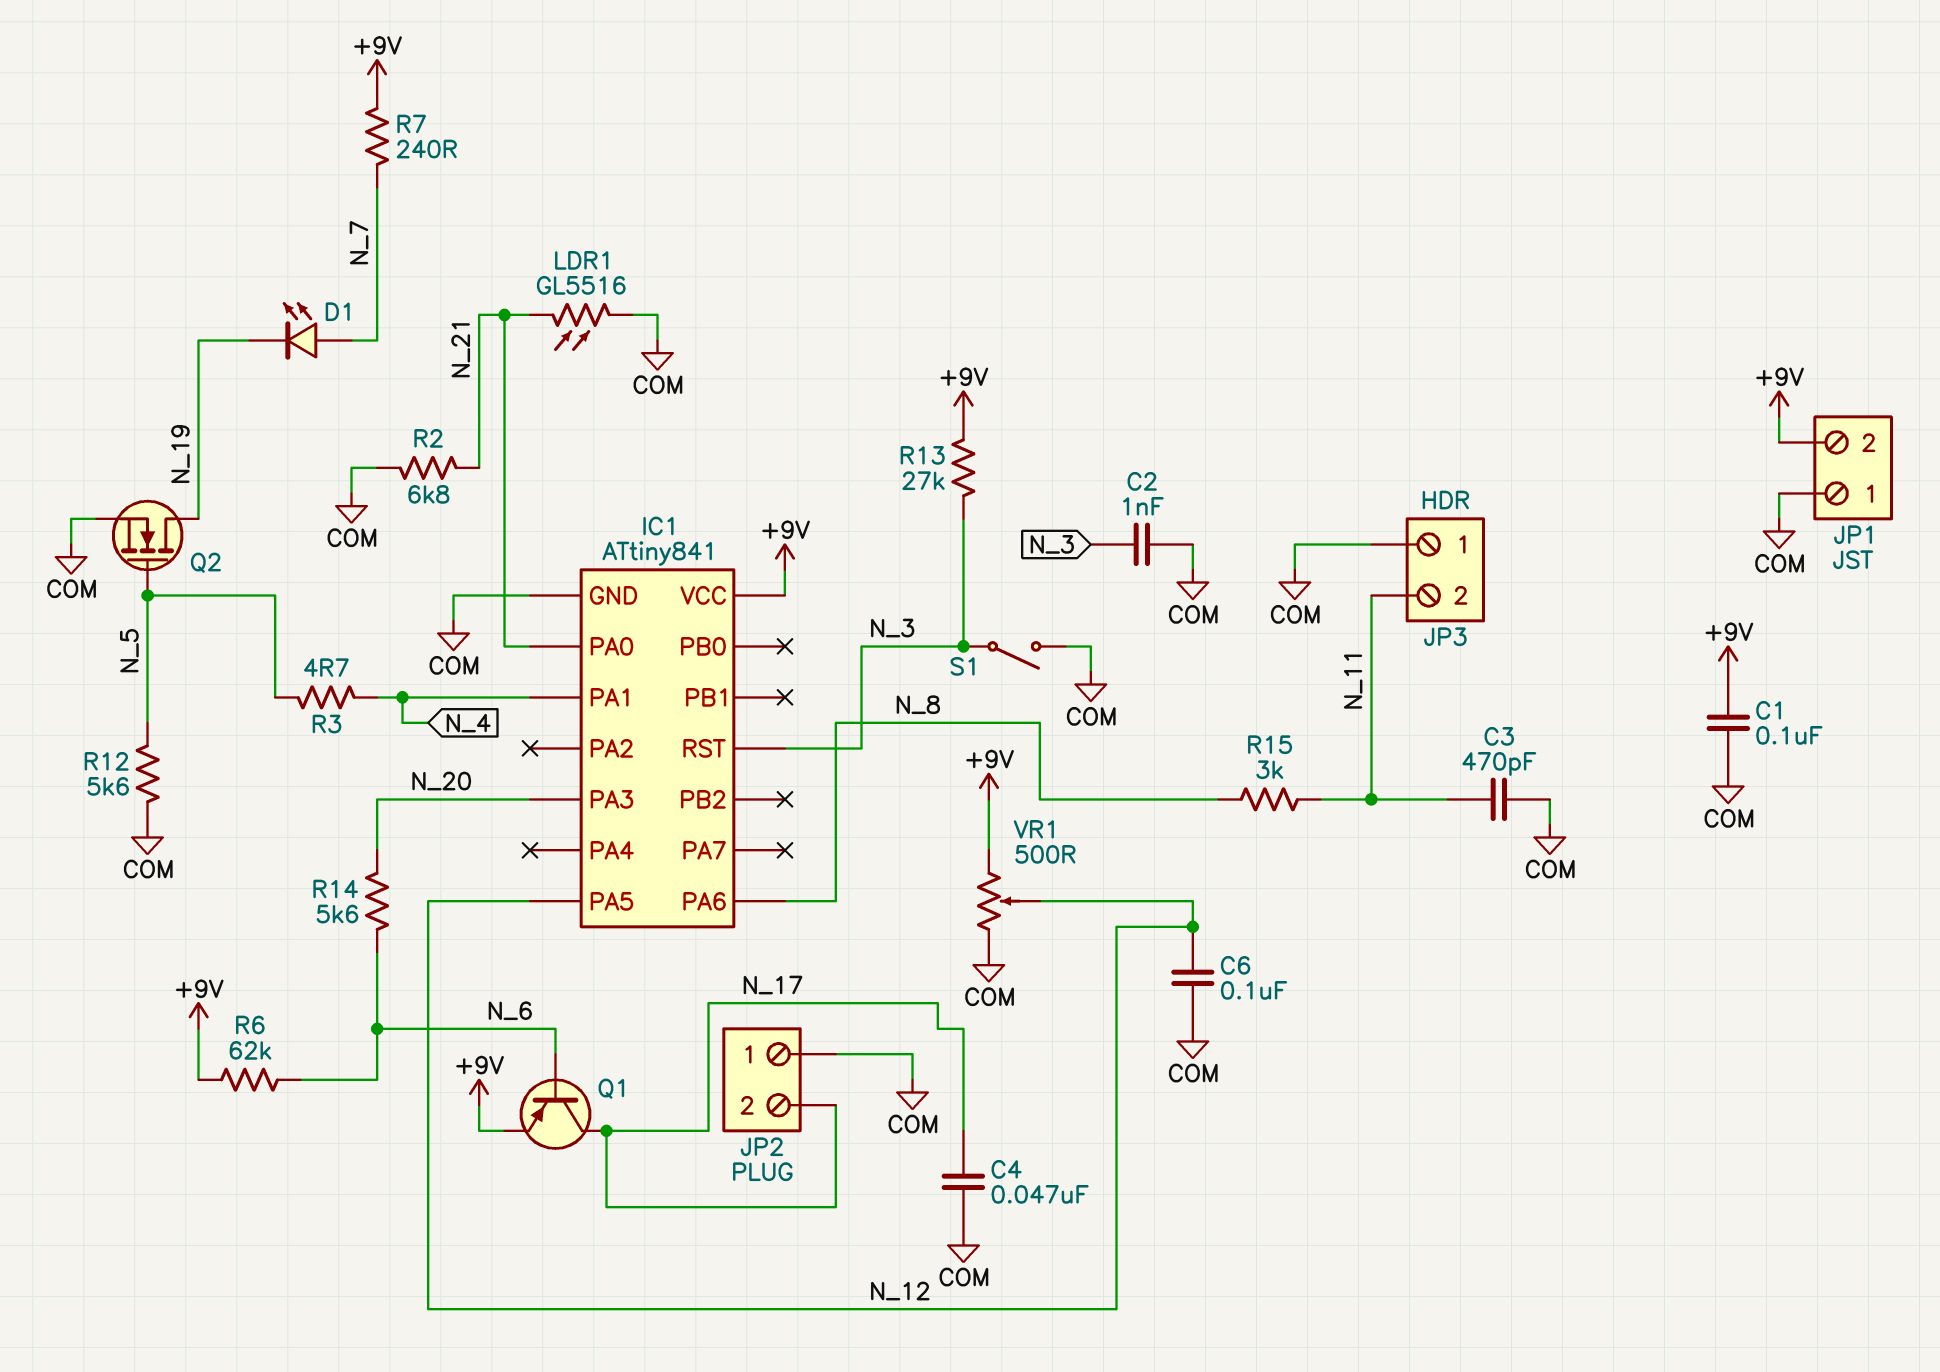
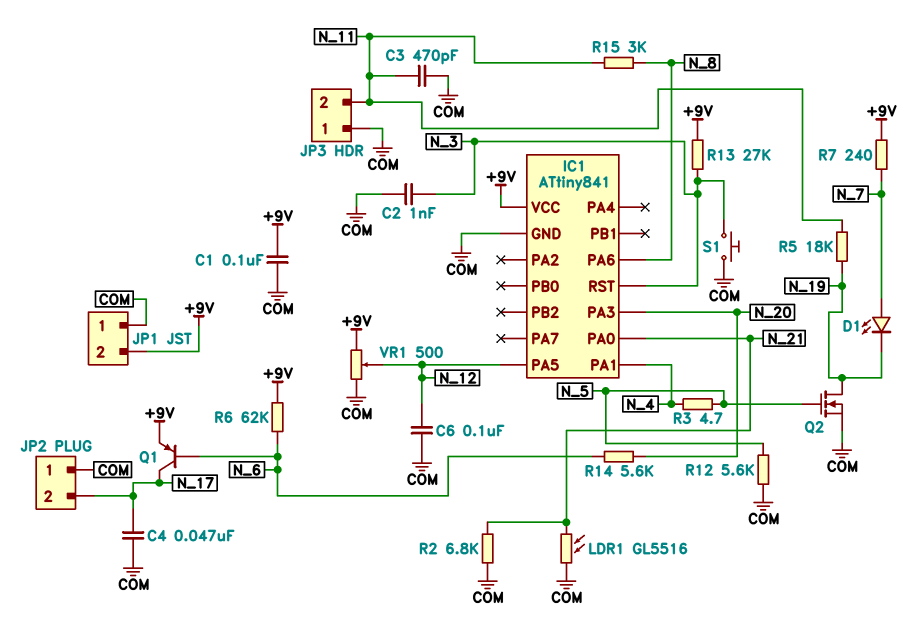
R5: none -> 18k (N_11, N_19)
S1: switch (COM, N_3) -> button (COM, N_3)

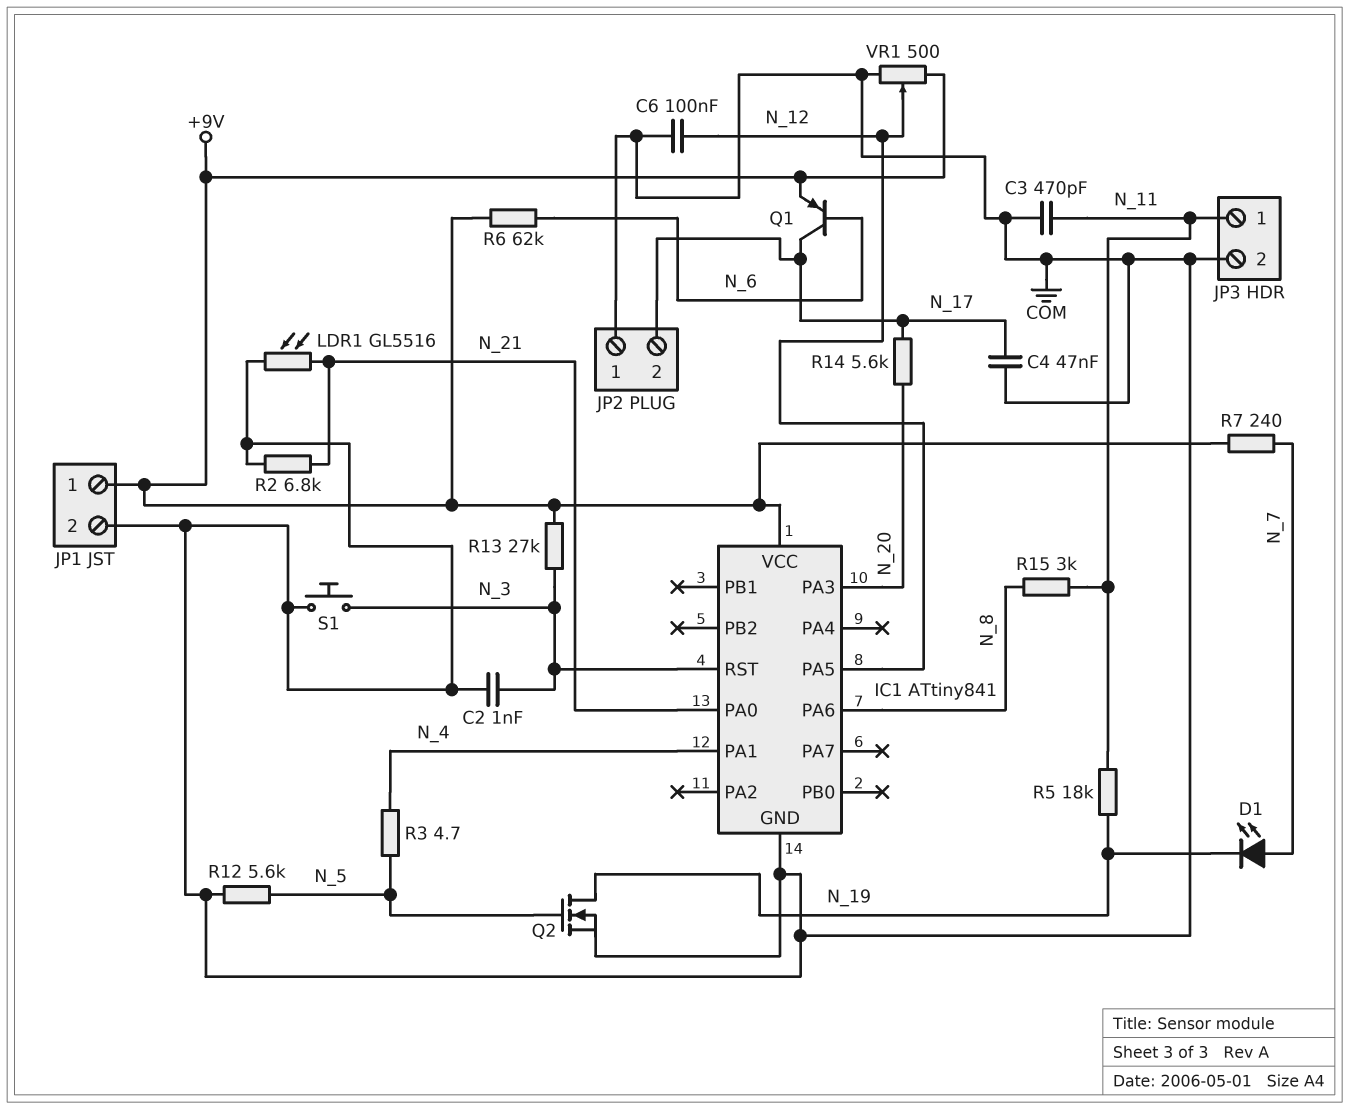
C1: 100nF (+9V, COM) -> none
JP1 pin 1: COM -> +9V
JP1 pin 2: +9V -> COM
JP3 pin 1: COM -> N_11
JP3 pin 2: N_11 -> COM
R14: 5.6k (N_6, N_20) -> 5.6k (N_17, N_20)

